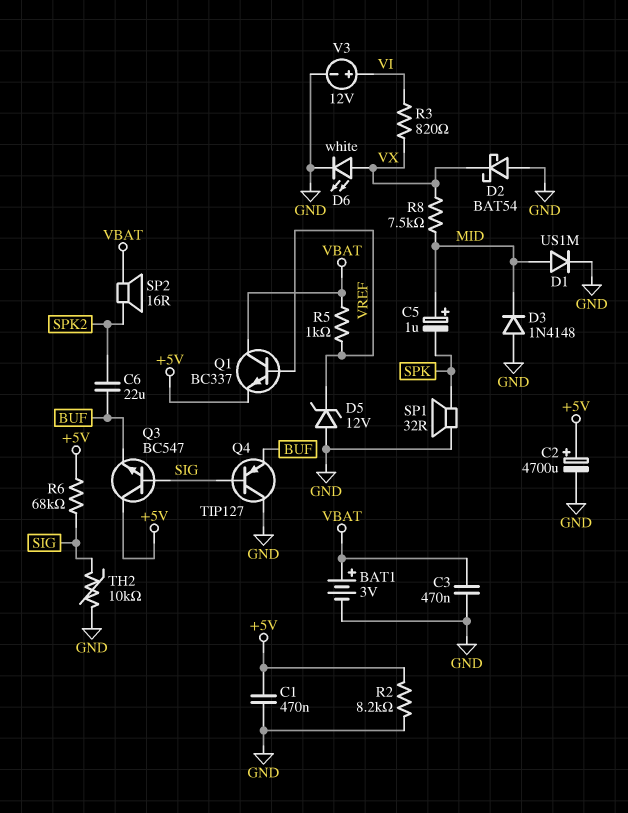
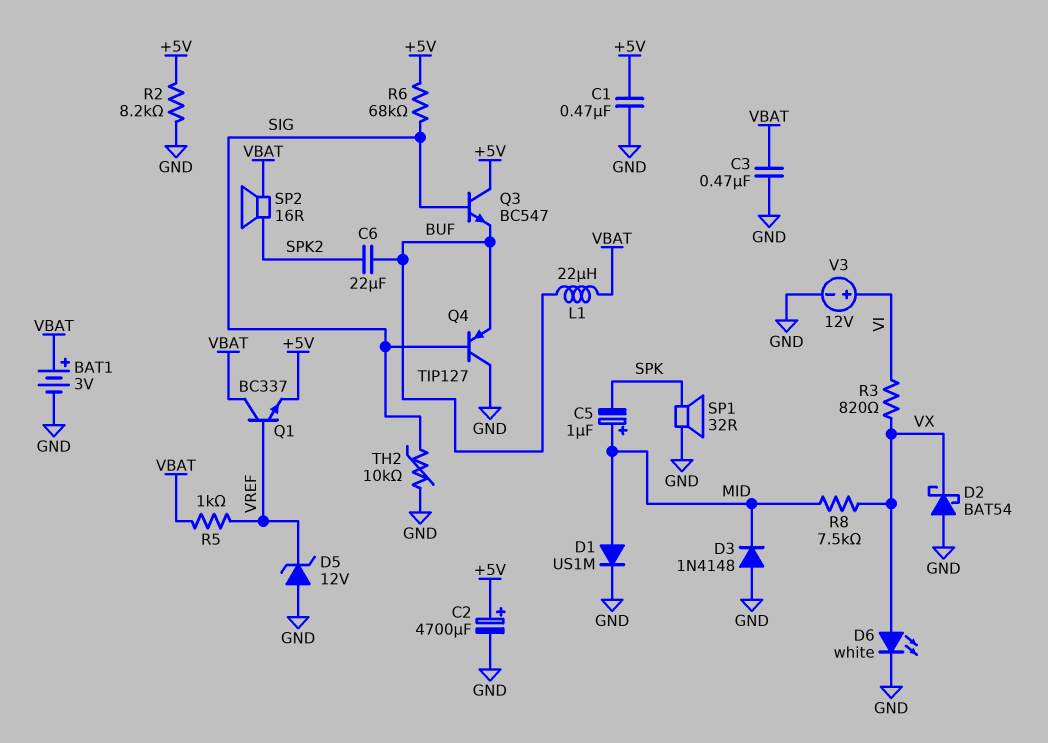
L1: none -> 22uH (BUF, VBAT)

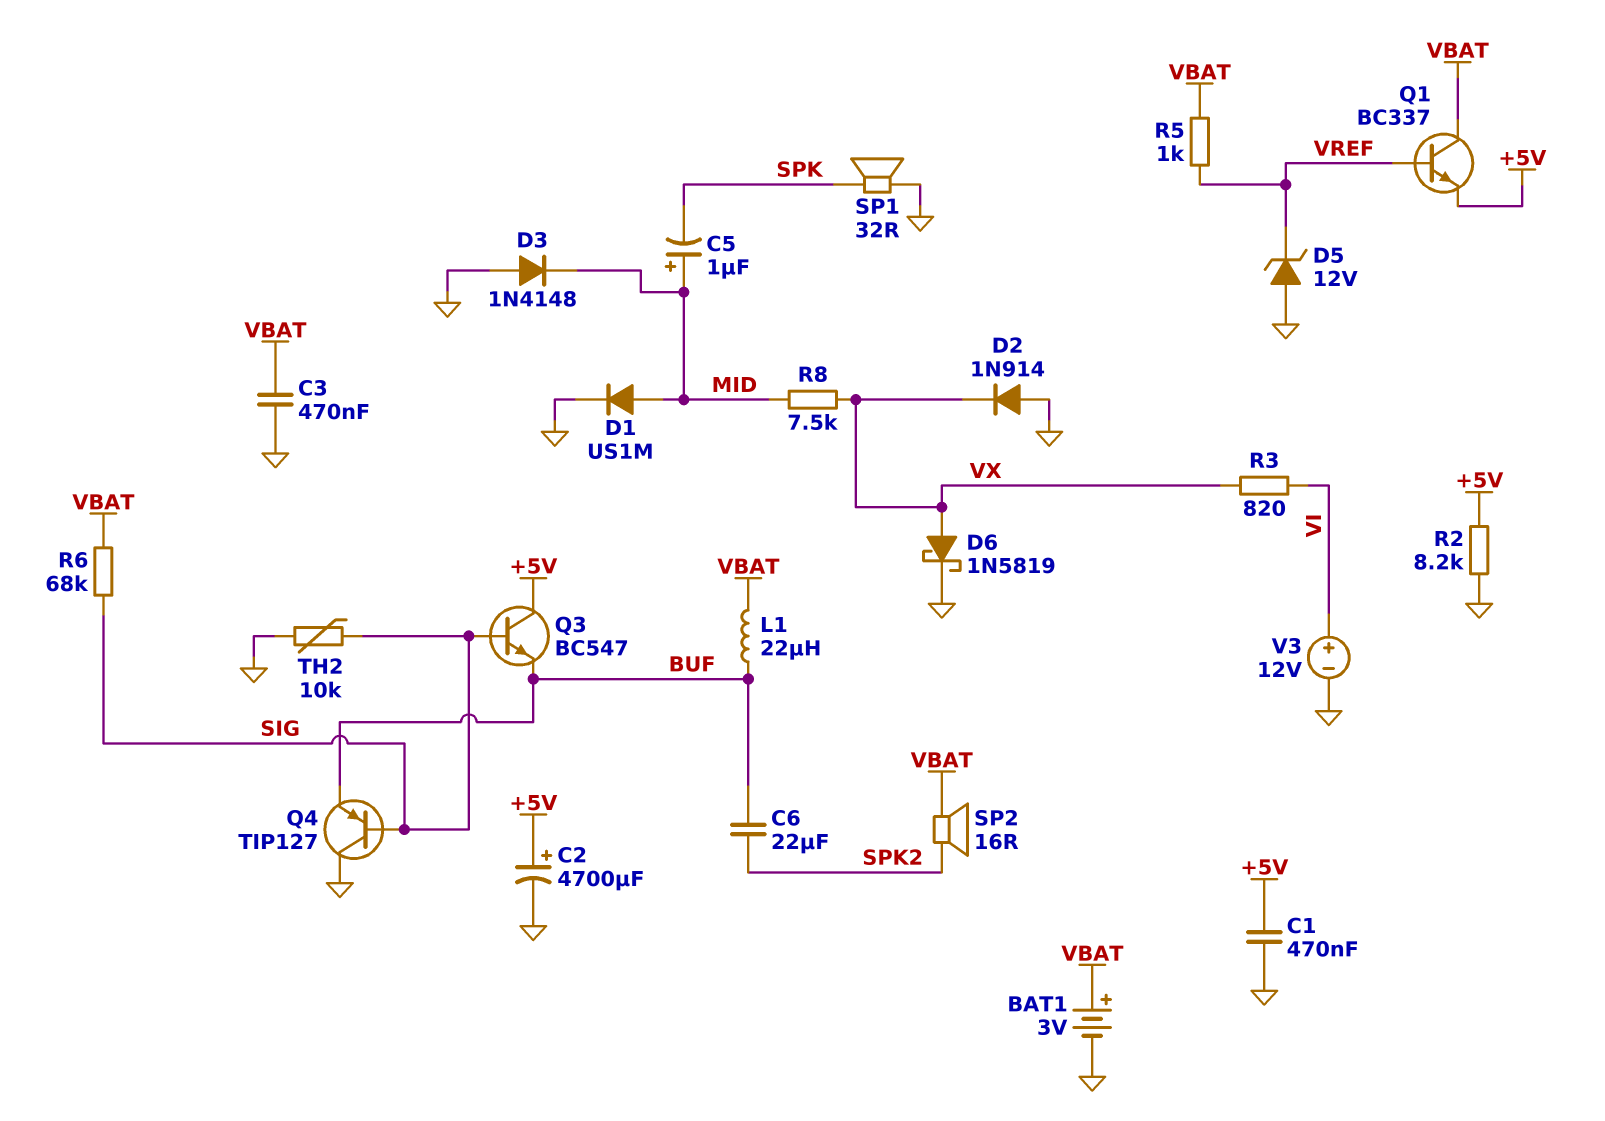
D2: schottky BAT54 (A GND, K VX) -> diode 1N914 (A GND, K VX)
D6: LED white (A VX, K GND) -> schottky 1N5819 (A VX, K GND)
R6: 68k (+5V, SIG) -> 68k (SIG, VBAT)

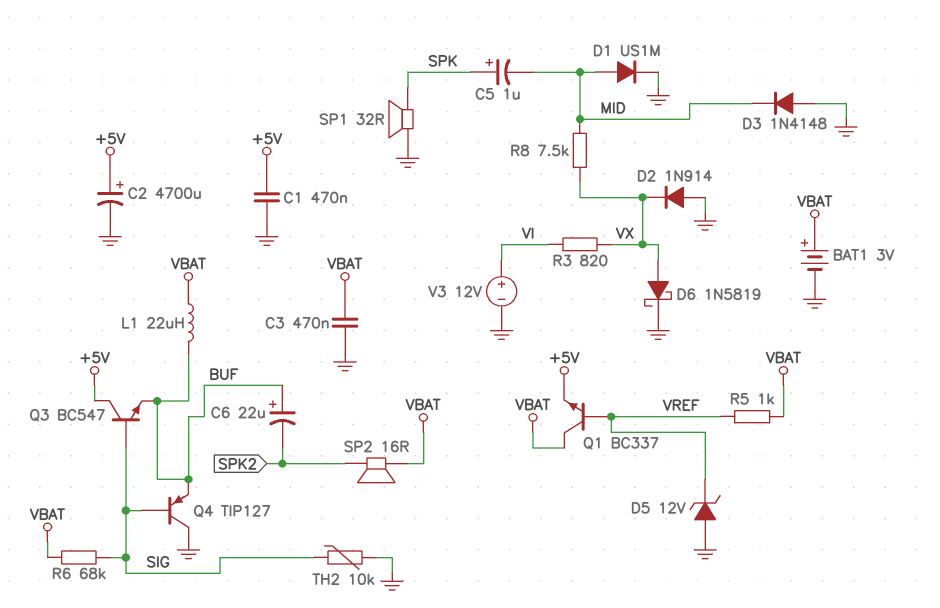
C5: 1uF (plus MID, minus SPK) -> 1uF (plus SPK, minus MID)
C6: 22uF (BUF, SPK2) -> 22uF (plus BUF, minus SPK2)
R2: 8.2k (+5V, GND) -> none

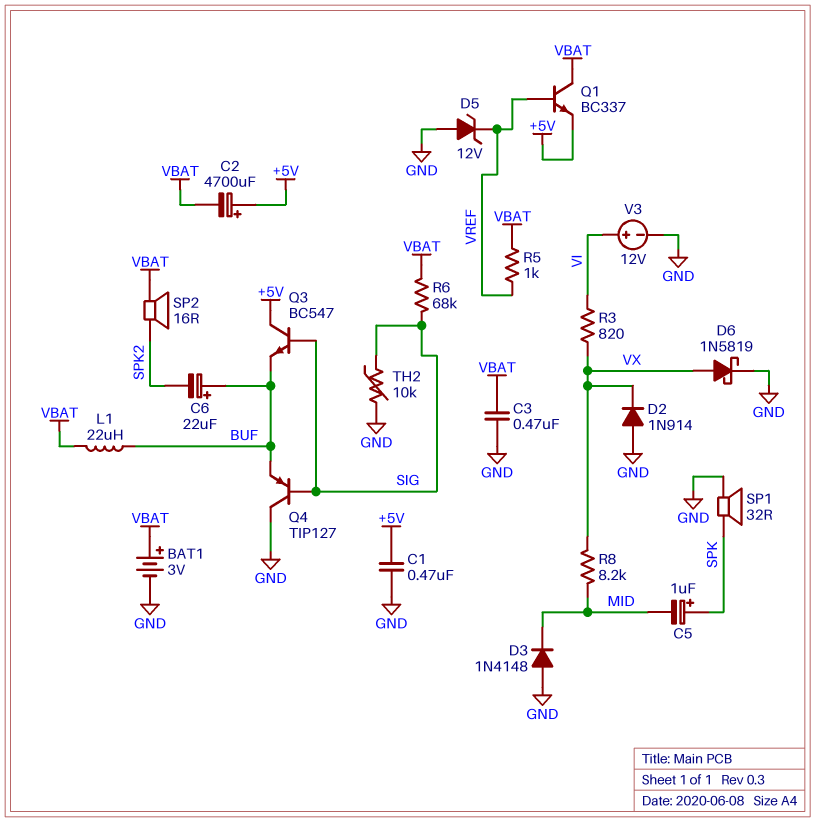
C2: 4700uF (plus +5V, minus GND) -> 4700uF (plus +5V, minus VBAT)
D1: diode US1M (A MID, K GND) -> none
R8: 7.5k (MID, VX) -> 8.2k (MID, VX)

